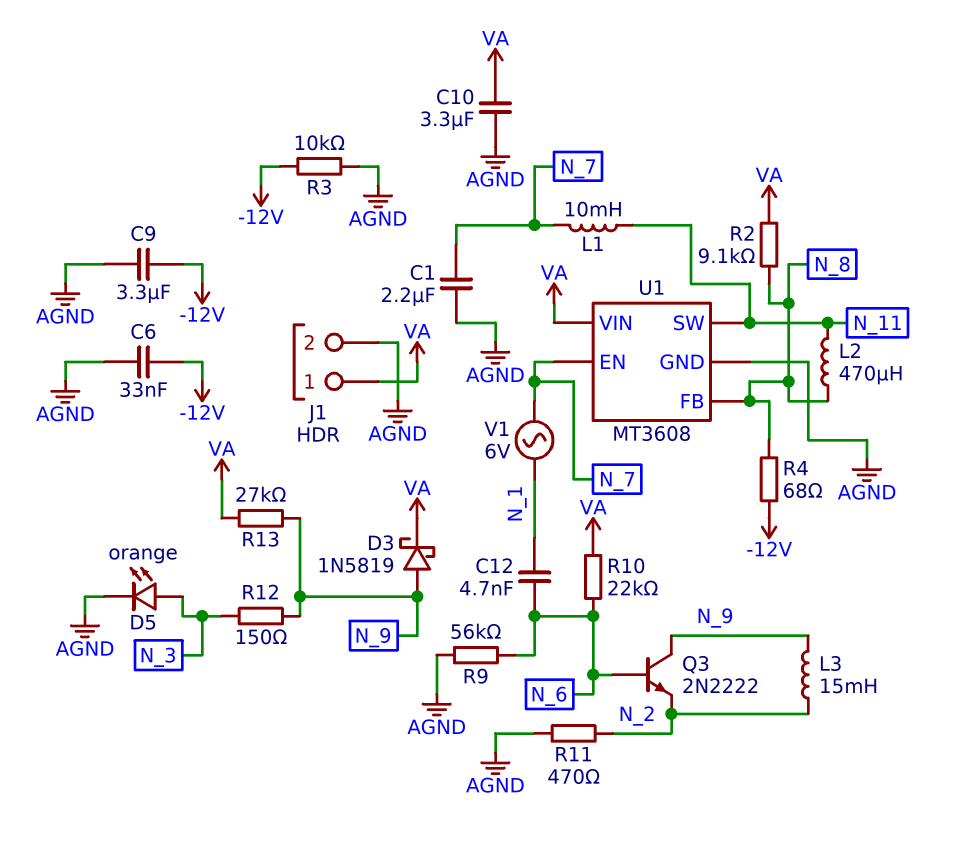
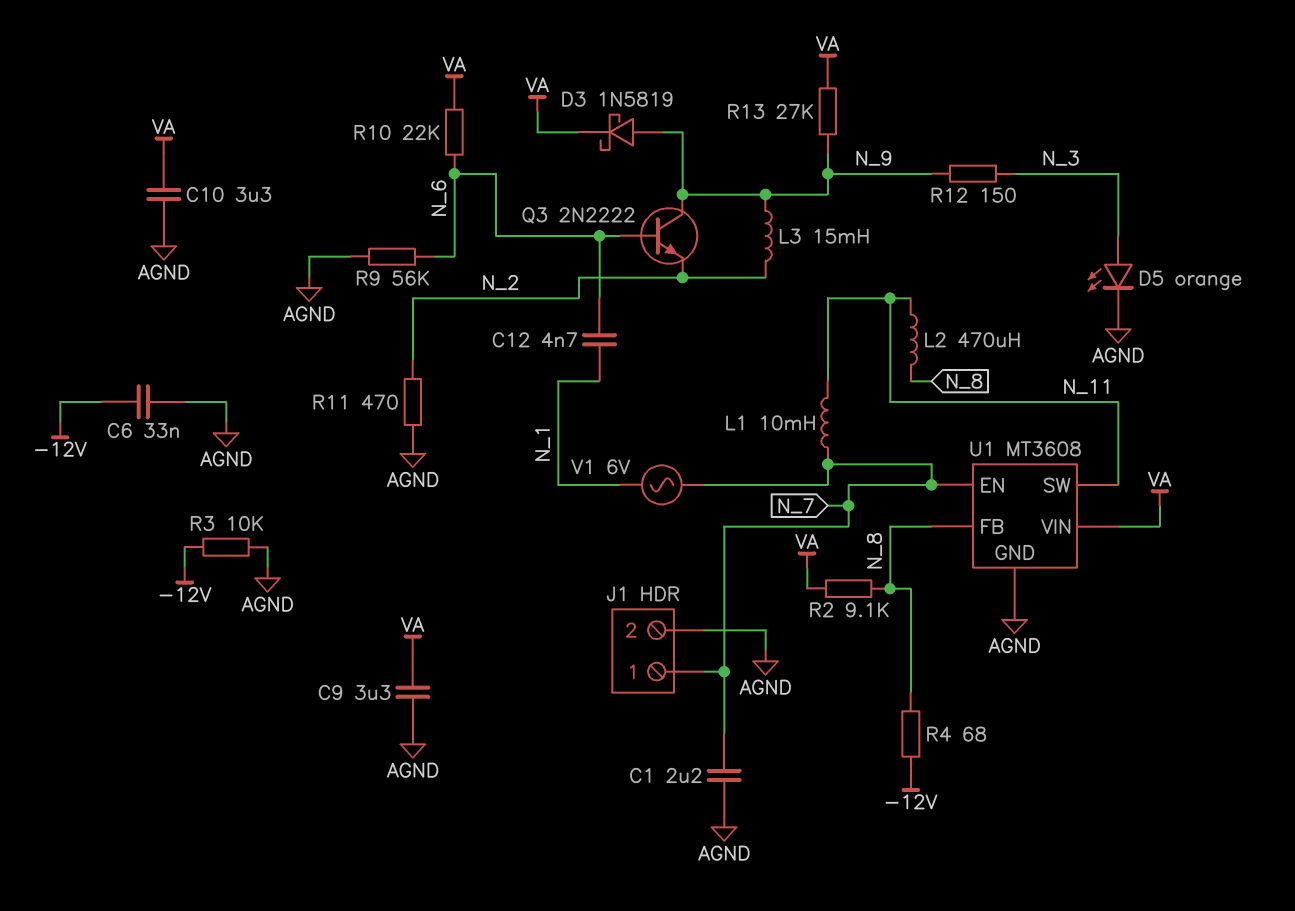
C9: 3.3uF (-12V, AGND) -> 3.3uF (AGND, VA)
J1 pin 1: VA -> N_7

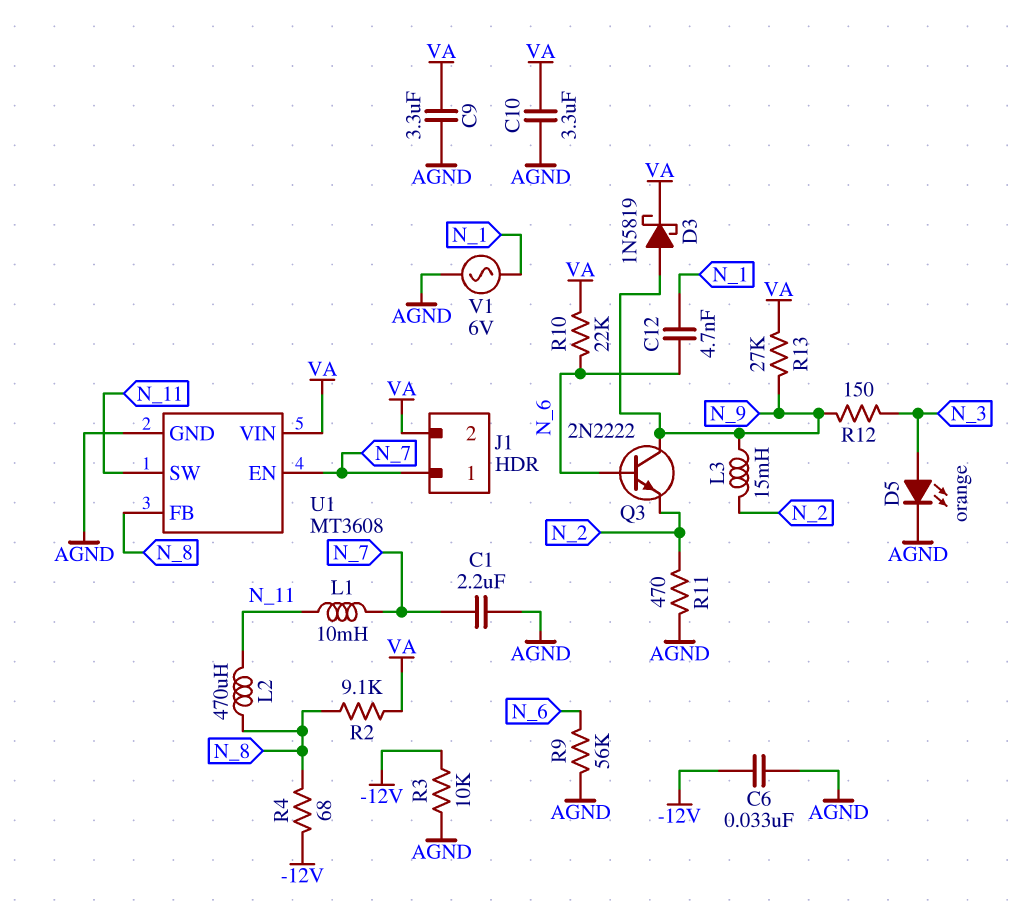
J1 pin 2: AGND -> VA
V1: AC 6V (N_1, N_7) -> AC 6V (AGND, N_1)

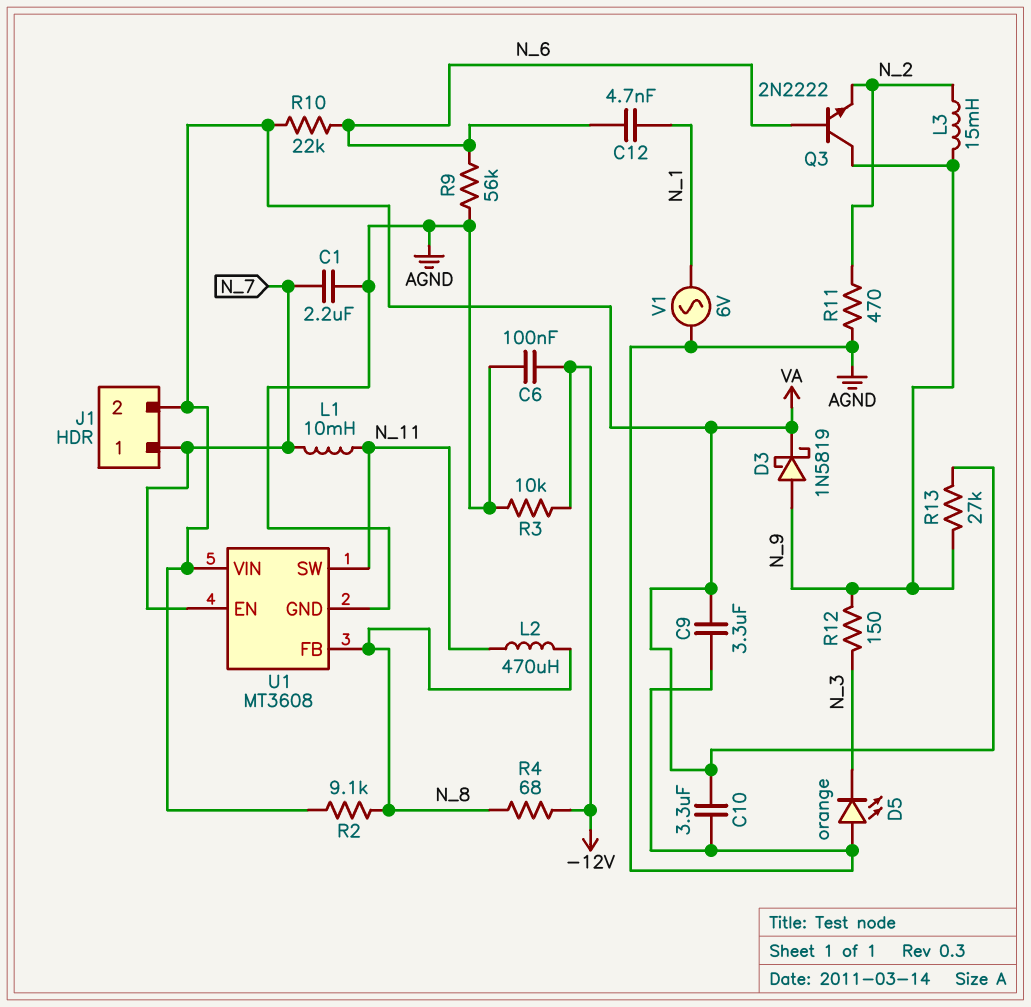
C6: 33nF (-12V, AGND) -> 100nF (-12V, AGND)
D5: LED orange (A N_3, K AGND) -> LED orange (A AGND, K N_3)

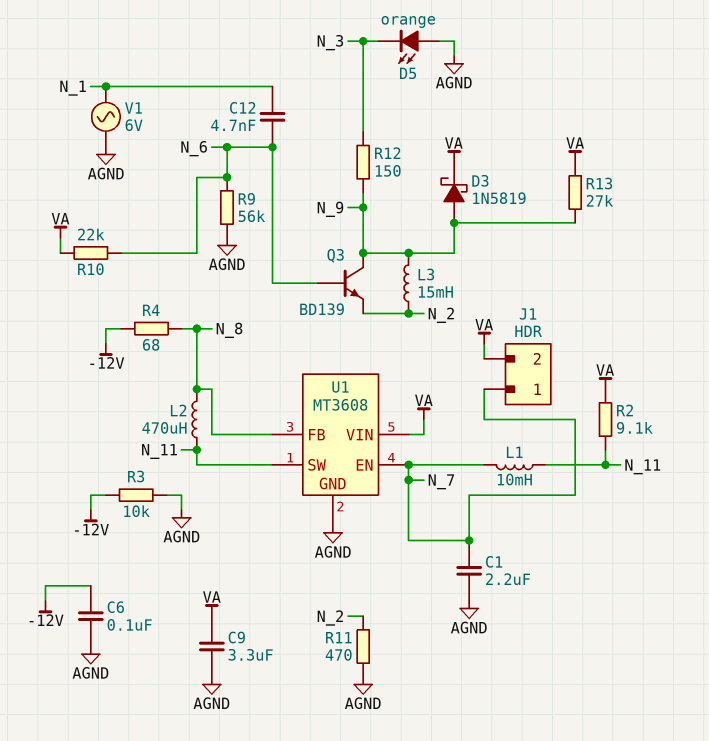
C10: 3.3uF (AGND, VA) -> none
Q3: NPN 2N2222 (B N_6, C N_9, E N_2) -> NPN BD139 (B N_6, C N_9, E N_2)
R2: 9.1k (N_8, VA) -> 9.1k (N_11, VA)

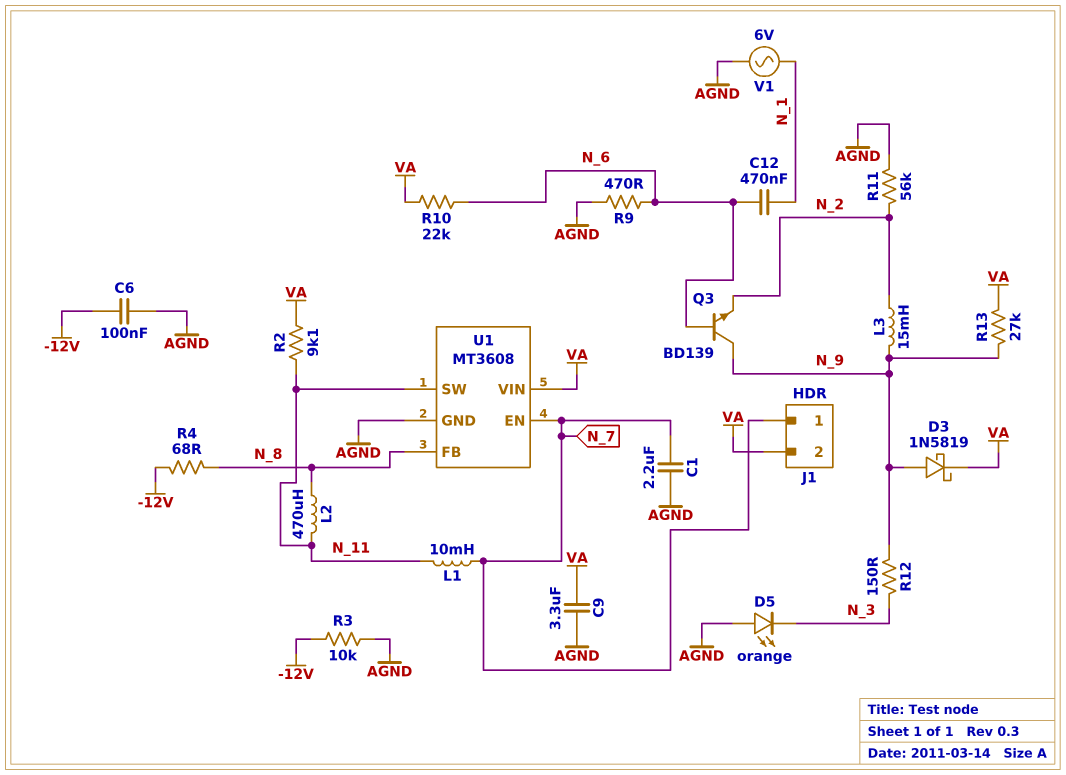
C12: 4.7nF (N_1, N_6) -> 470nF (N_1, N_6)
R9: 56k (AGND, N_6) -> 470 (AGND, N_6)
R11: 470 (AGND, N_2) -> 56k (AGND, N_2)

